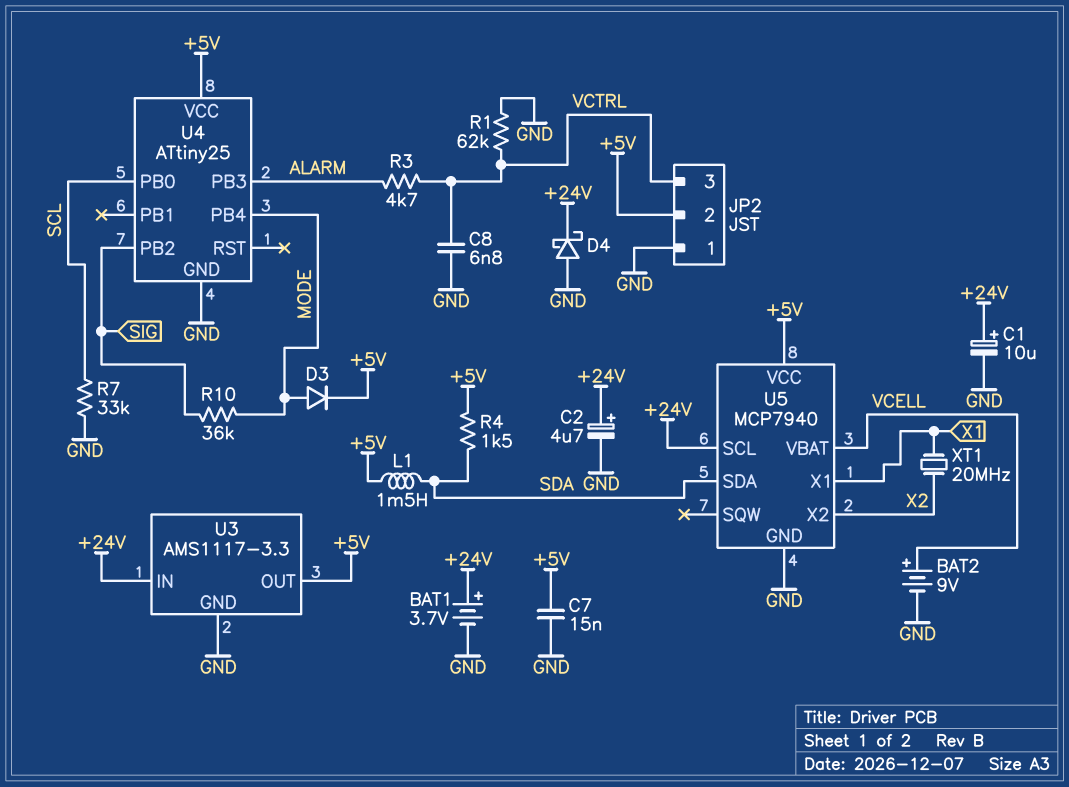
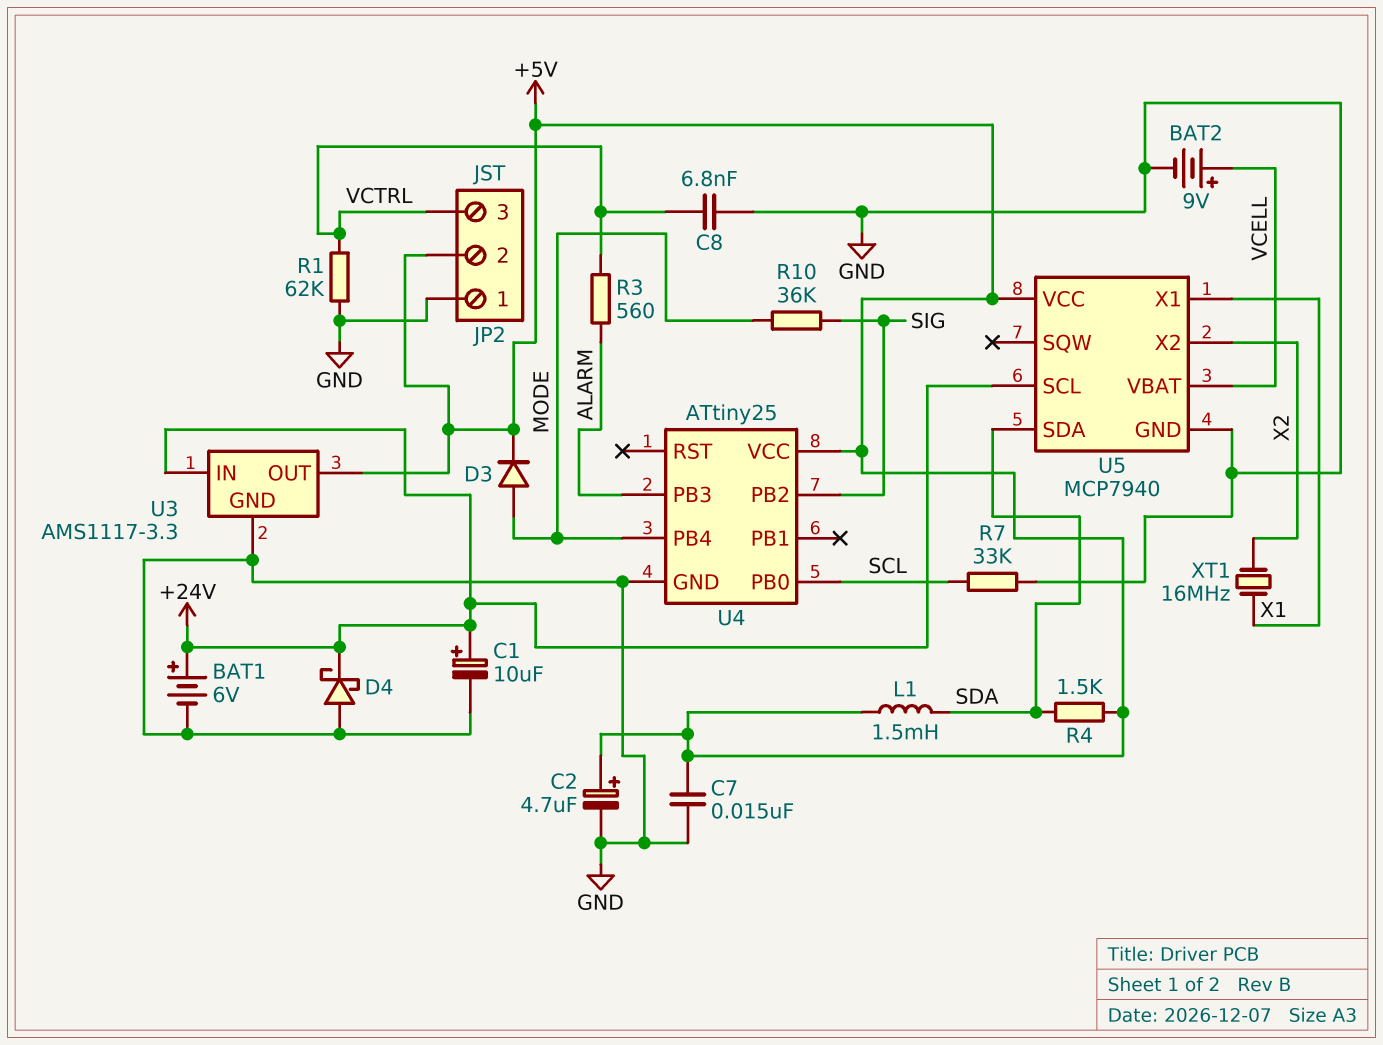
BAT1: 3.7V (plus +24V, minus GND) -> 6V (plus +24V, minus GND)
C2: 4.7uF (plus +24V, minus GND) -> 4.7uF (plus +5V, minus GND)
R3: 4.7k (ALARM, VCTRL) -> 560 (ALARM, VCTRL)
XT1: 20MHz (X1, X2) -> 16MHz (X1, X2)

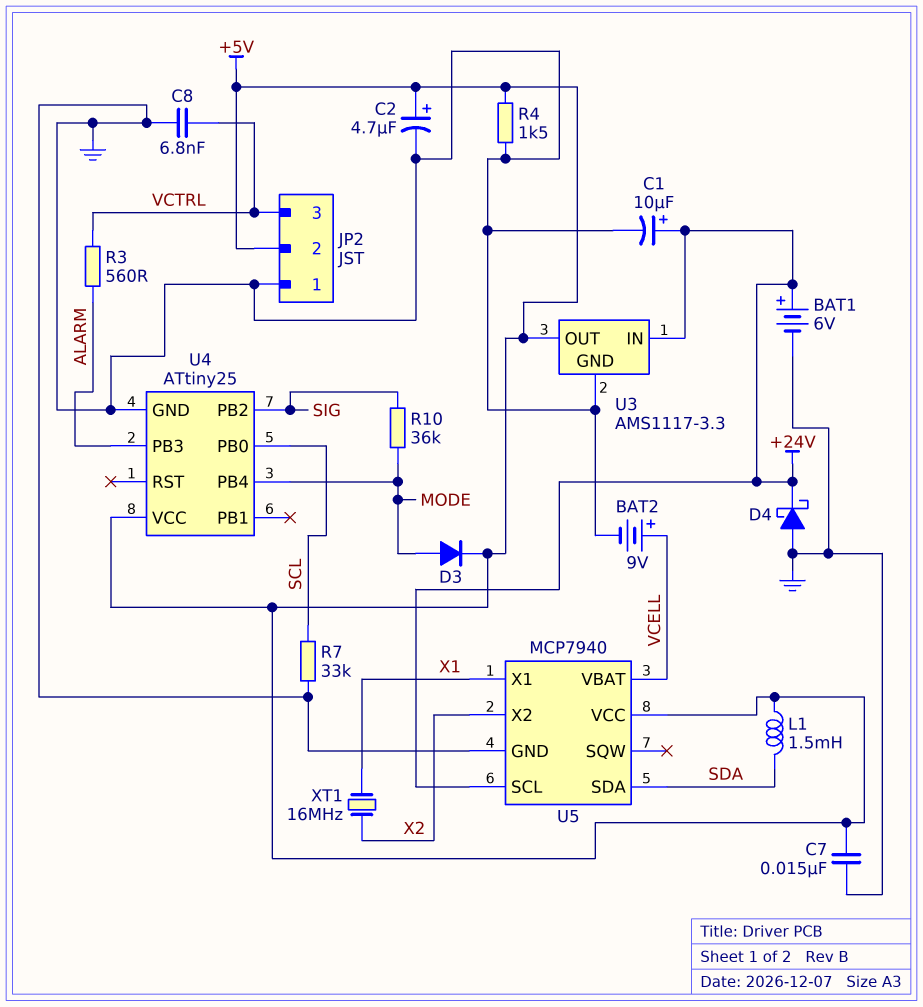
R1: 62k (GND, VCTRL) -> none
R4: 1.5k (+5V, SDA) -> 1.5k (+5V, GND)

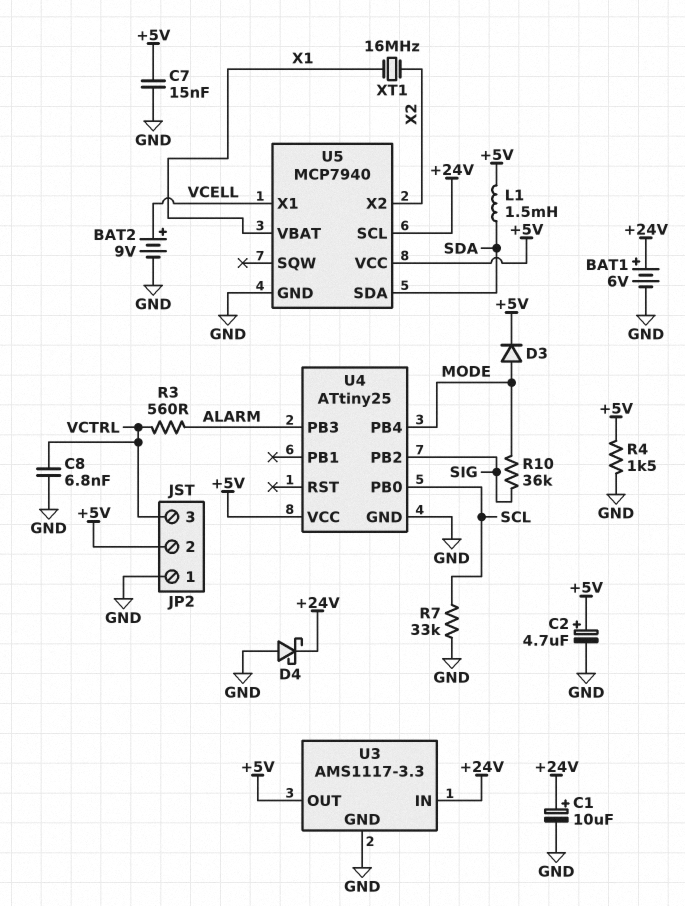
U5 pin VBAT: VCELL -> X1
U5 pin X1: X1 -> VCELL

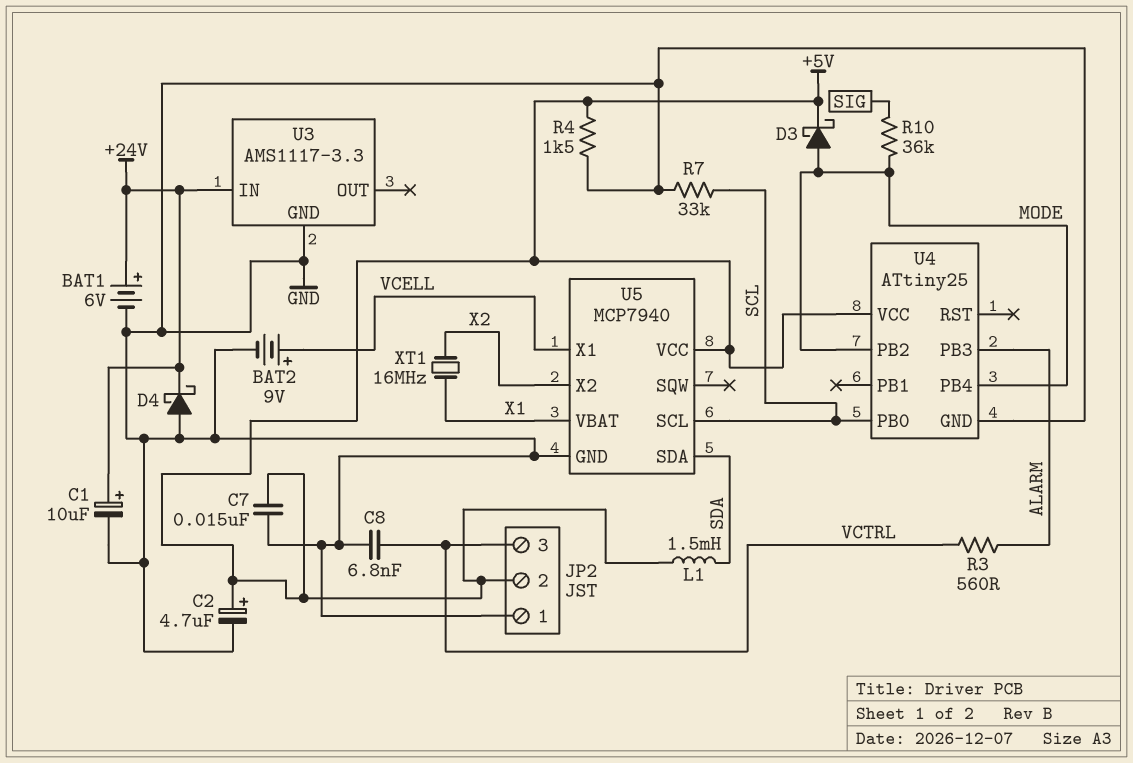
D3: diode (A MODE, K +5V) -> schottky (A MODE, K +5V)
U3 pin OUT: +5V -> none
U4 pin PB2: SIG -> MODE
U5 pin SCL: +24V -> SCL

